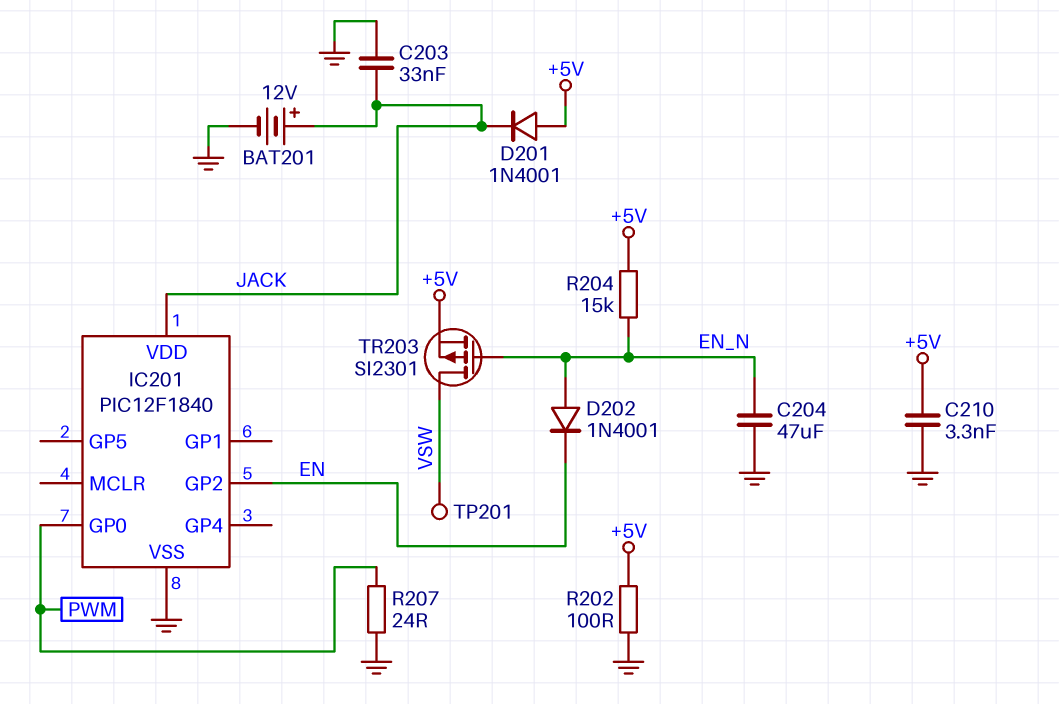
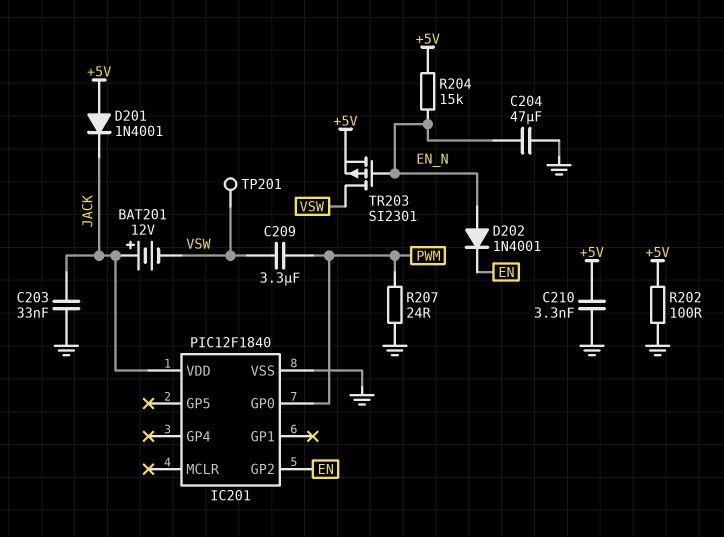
BAT201: 12V (plus JACK, minus GND) -> 12V (plus JACK, minus VSW)
C209: none -> 3.3uF (PWM, VSW)

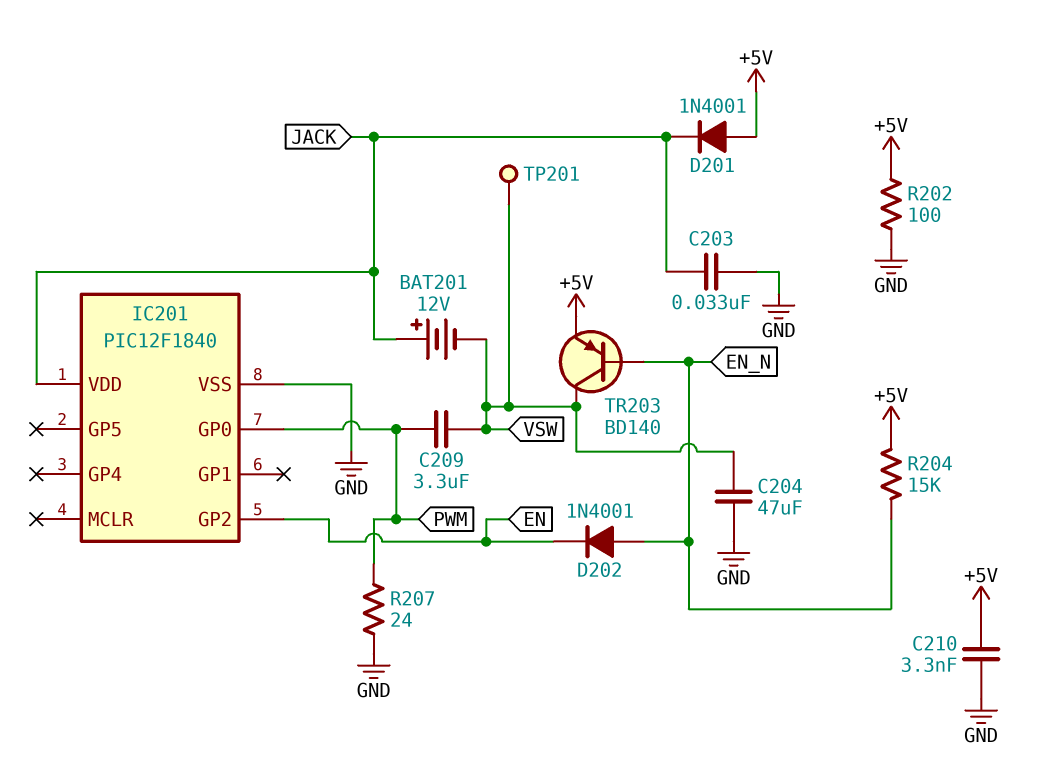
C204: 47uF (EN_N, GND) -> 47uF (GND, VSW)
TR203: PMOS SI2301 (G EN_N, D VSW, S +5V) -> PNP BD140 (B EN_N, C VSW, E +5V)

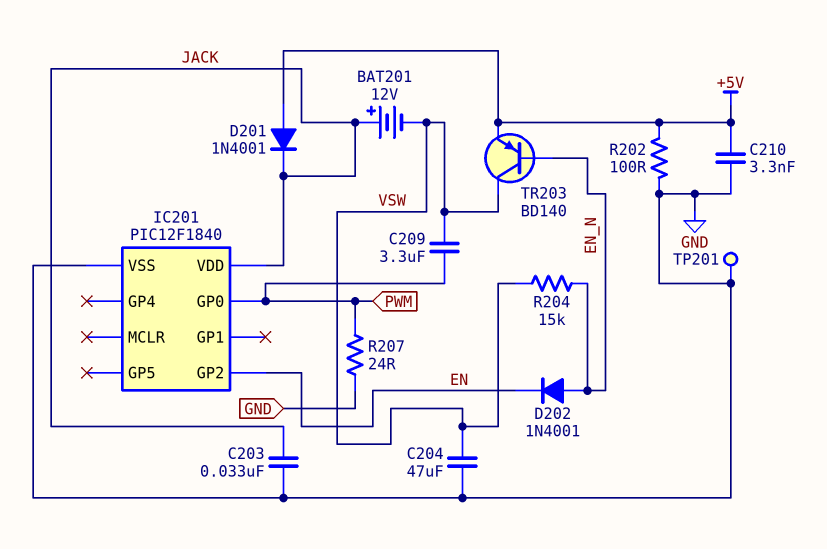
R204: 15k (+5V, EN_N) -> 15k (EN_N, VSW)
TP201: test point (VSW) -> test point (GND)

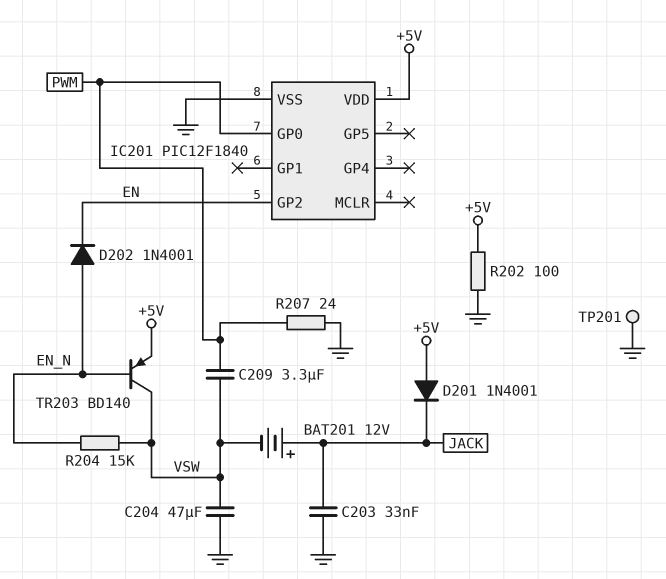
C210: 3.3nF (+5V, GND) -> none
IC201 pin VDD: JACK -> +5V

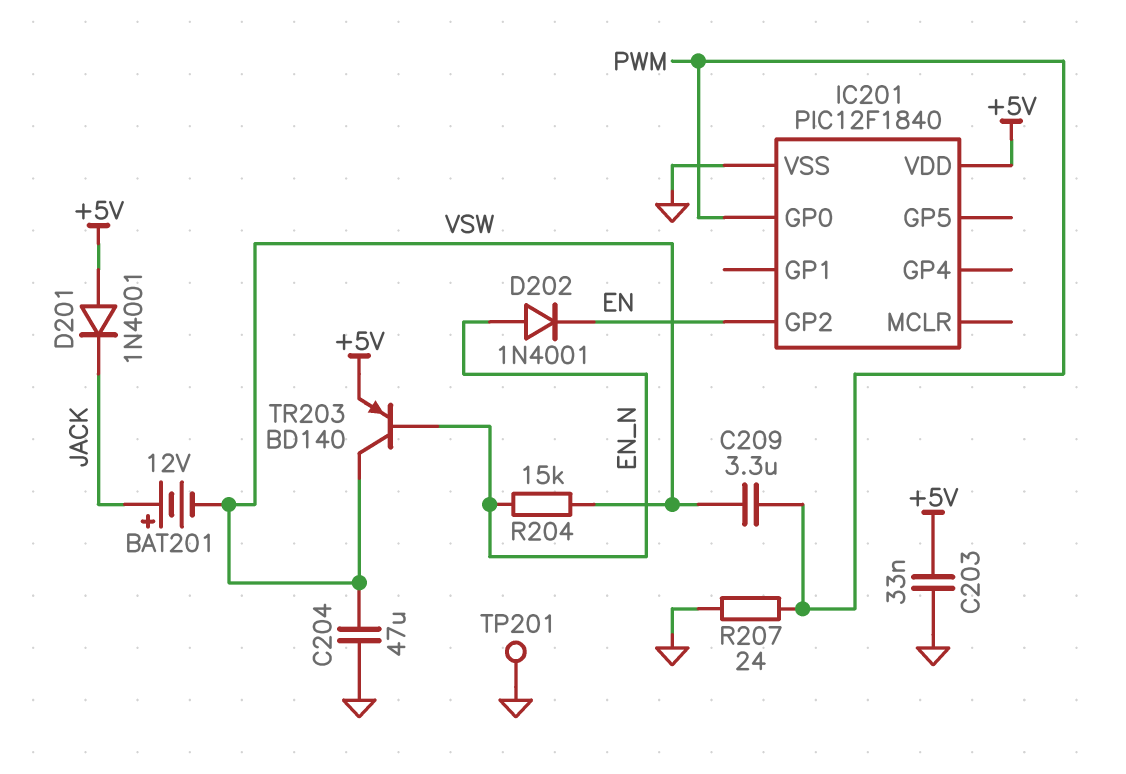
C203: 33nF (GND, JACK) -> 33nF (+5V, GND)
R202: 100 (+5V, GND) -> none

